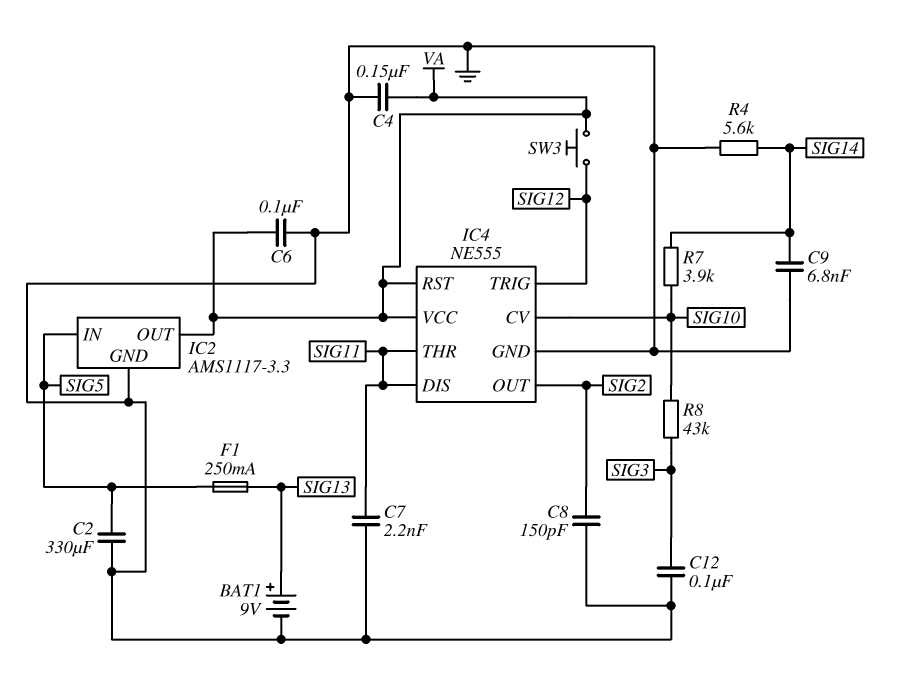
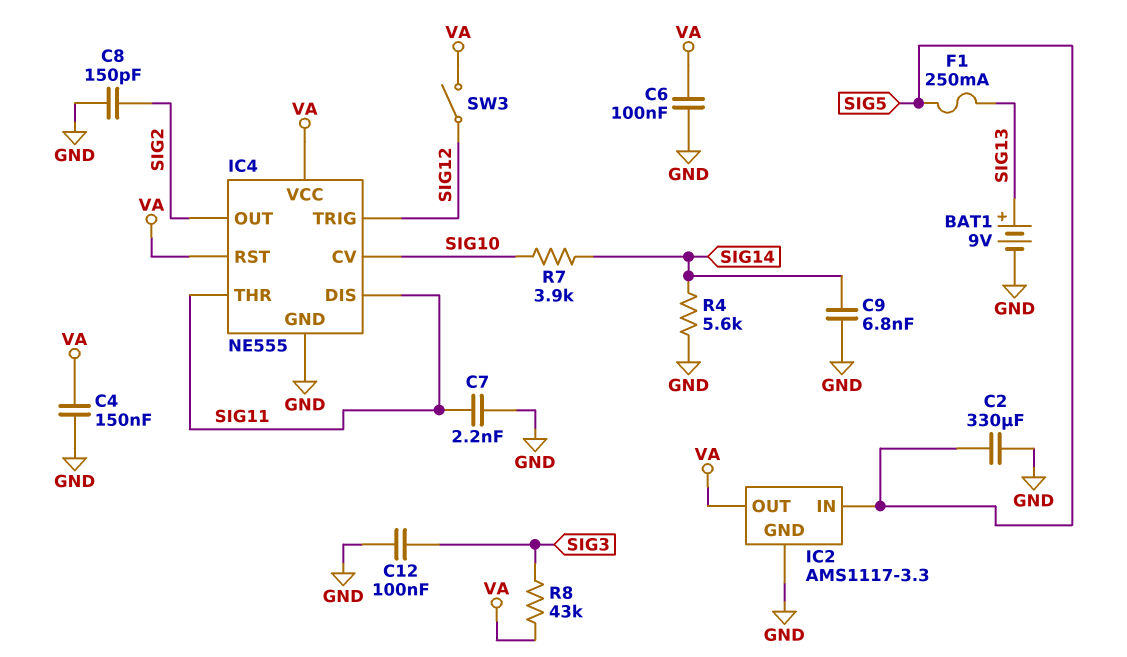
R8: 43k (SIG3, SIG10) -> 43k (SIG3, VA)
SW3: button (SIG12, VA) -> switch (SIG12, VA)

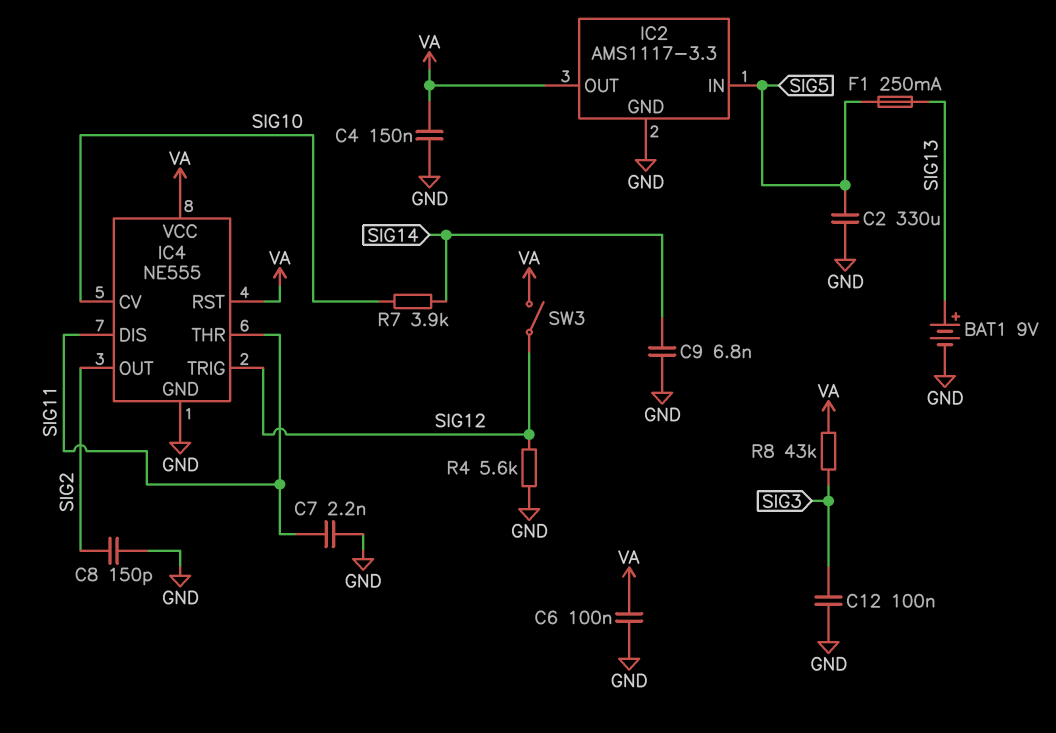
R4: 5.6k (GND, SIG14) -> 5.6k (GND, SIG12)

